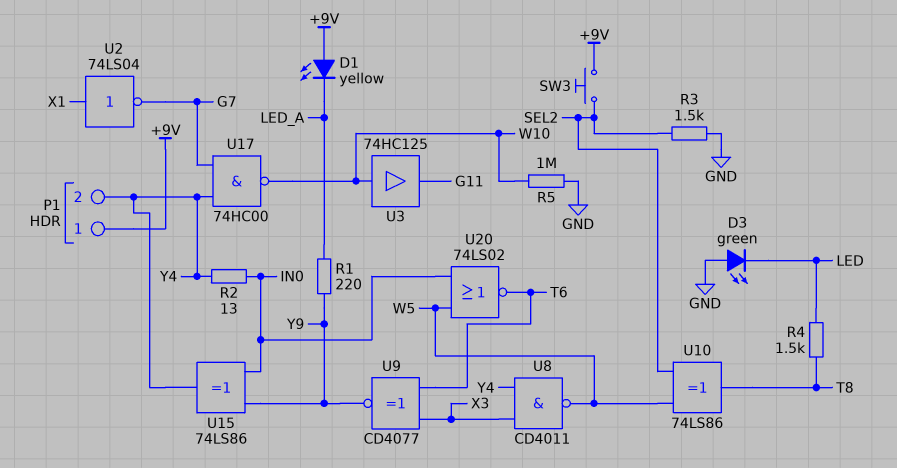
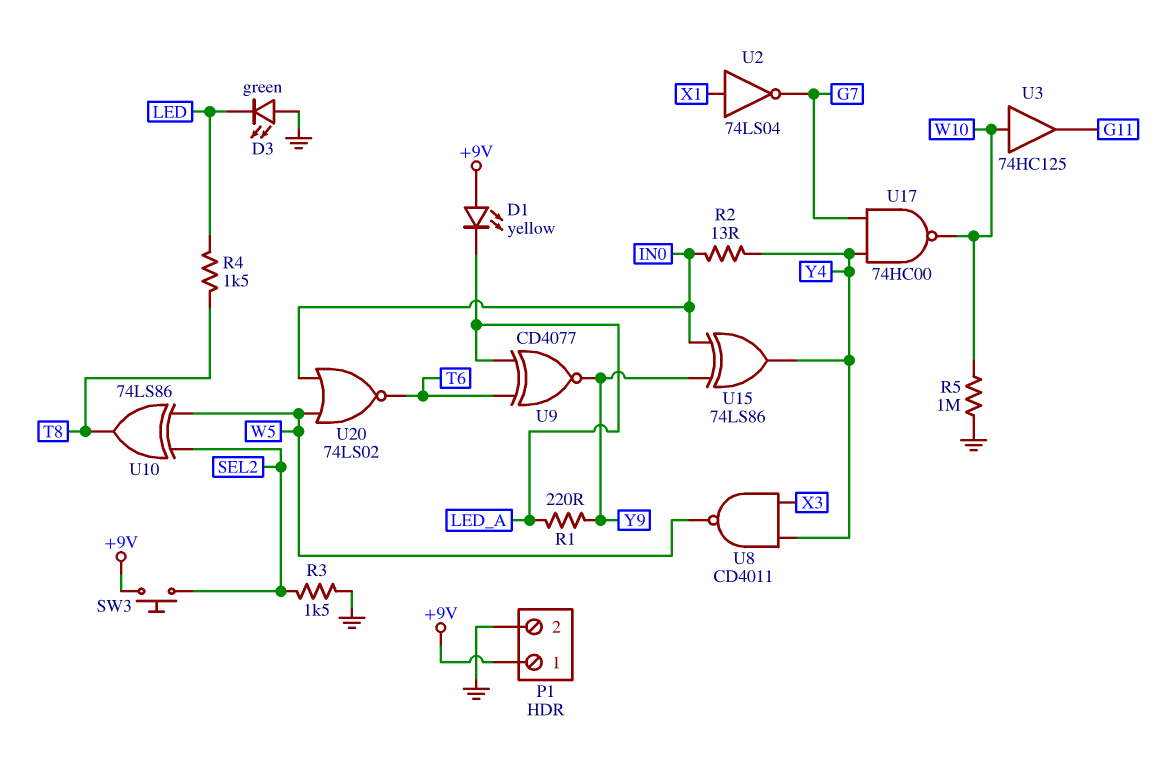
P1 pin 2: Y4 -> GND
U9: XNOR CD4077 (in T6, in X3, out Y9) -> XNOR CD4077 (in LED_A, in T6, out Y9)

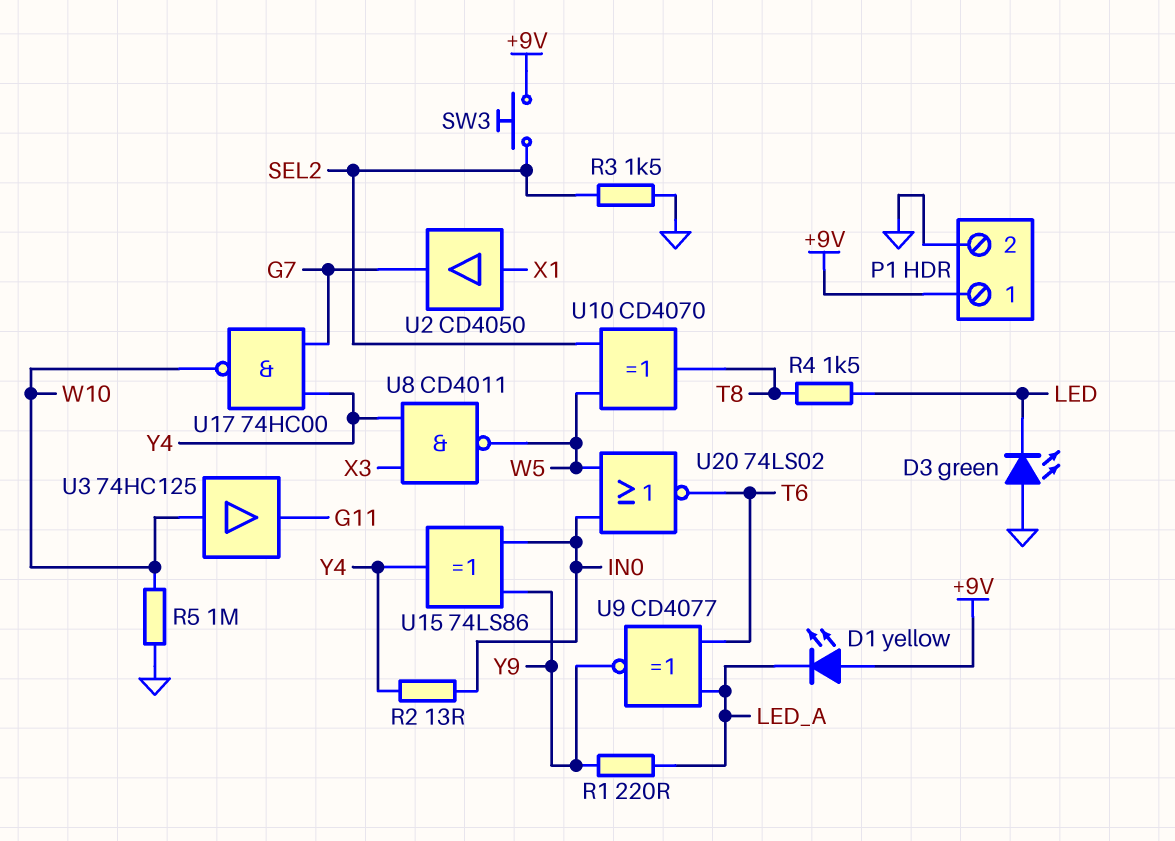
U2: NOT 74LS04 (in X1, out G7) -> buffer CD4050 (in X1, out G7)
U10: XOR 74LS86 (in SEL2, in W5, out T8) -> XOR CD4070 (in SEL2, in W5, out T8)

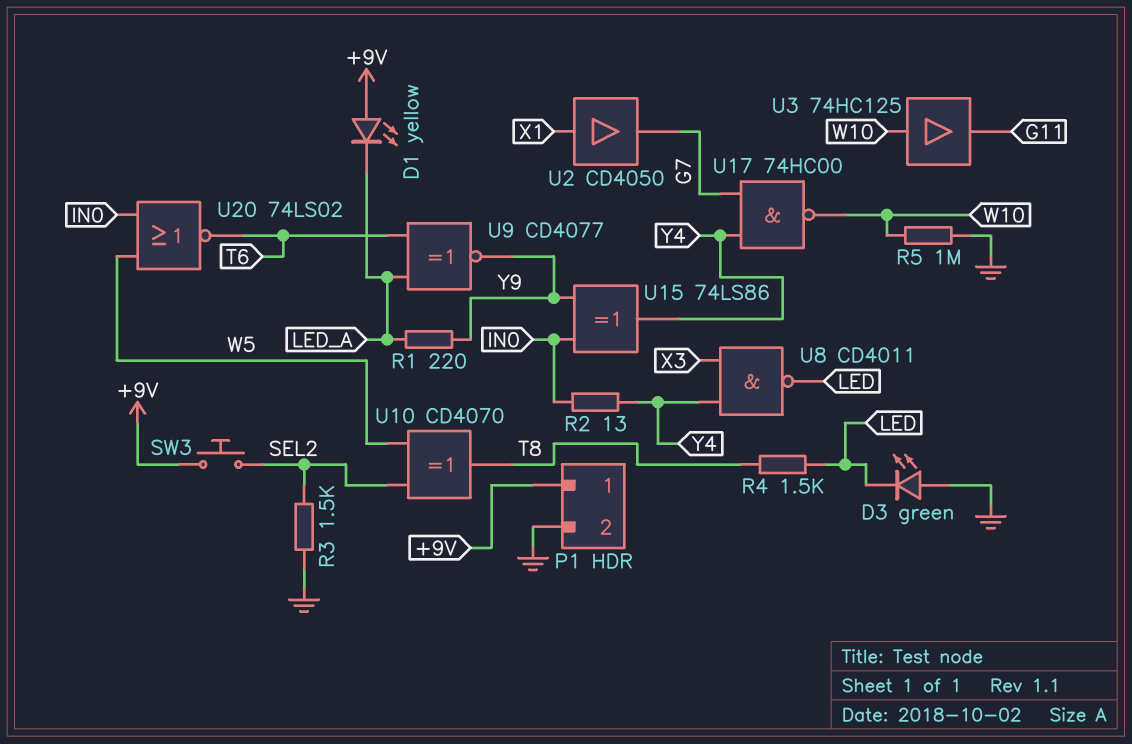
U8: NAND CD4011 (in X3, in Y4, out W5) -> NAND CD4011 (in X3, in Y4, out LED)

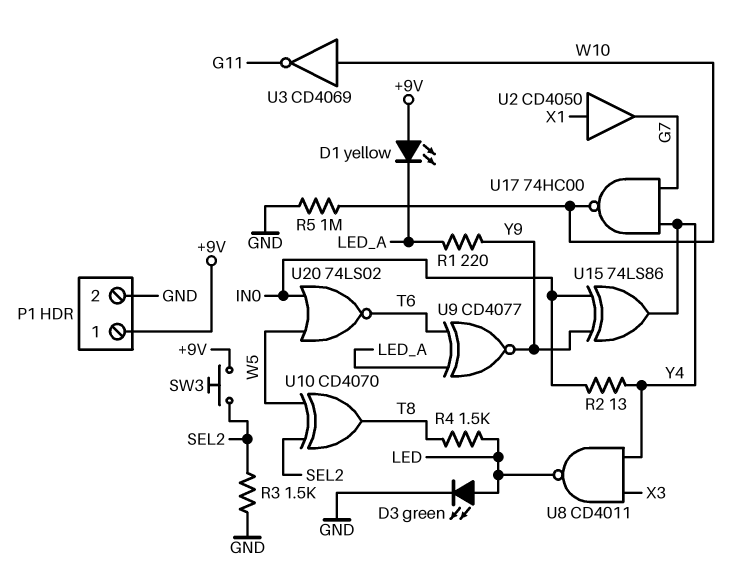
D3: LED green (A GND, K LED) -> LED green (A LED, K GND)
U3: buffer 74HC125 (in W10, out G11) -> NOT CD4069 (in W10, out G11)

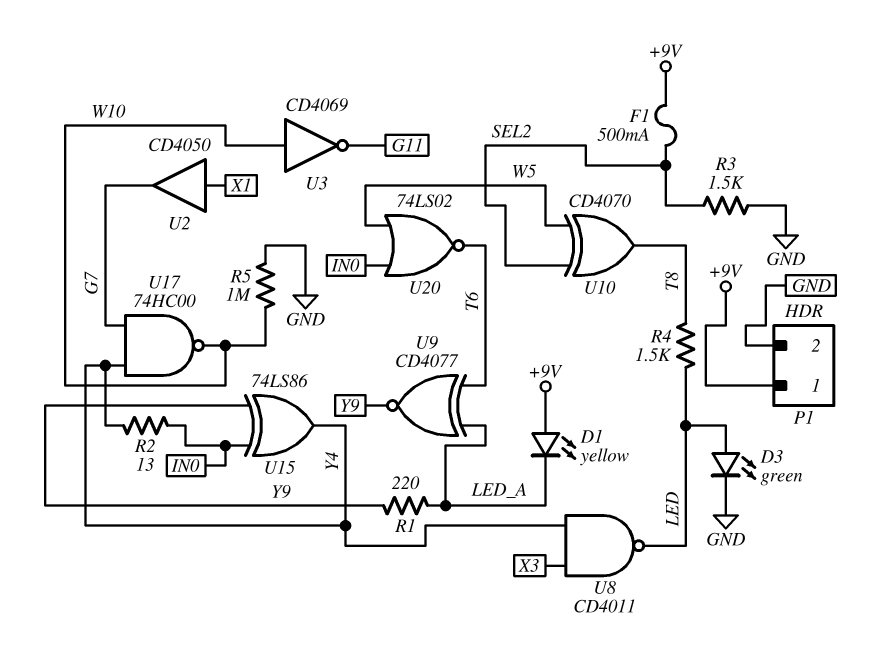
F1: none -> 500mA (+9V, SEL2)
SW3: button (+9V, SEL2) -> none

